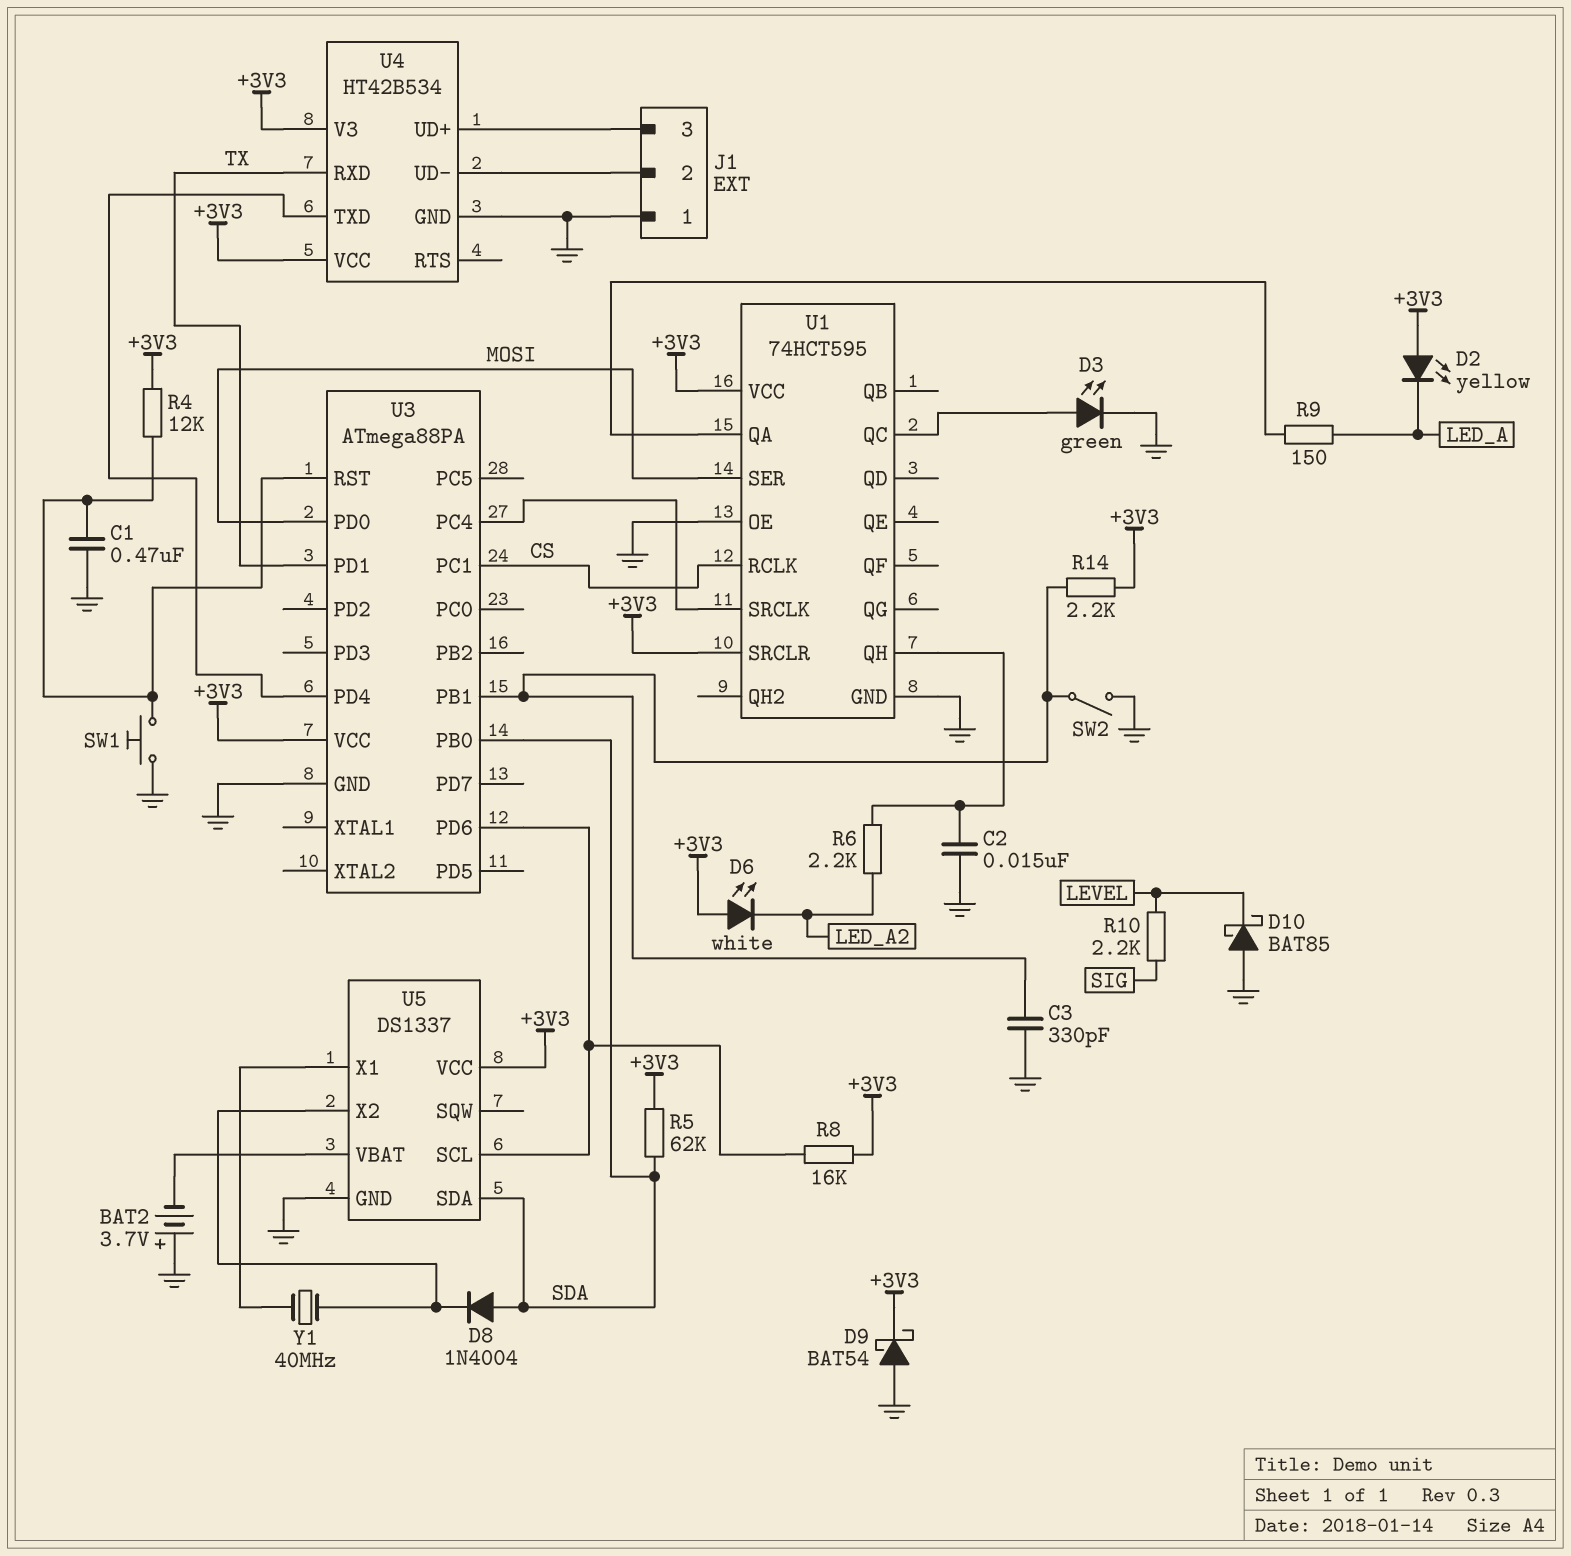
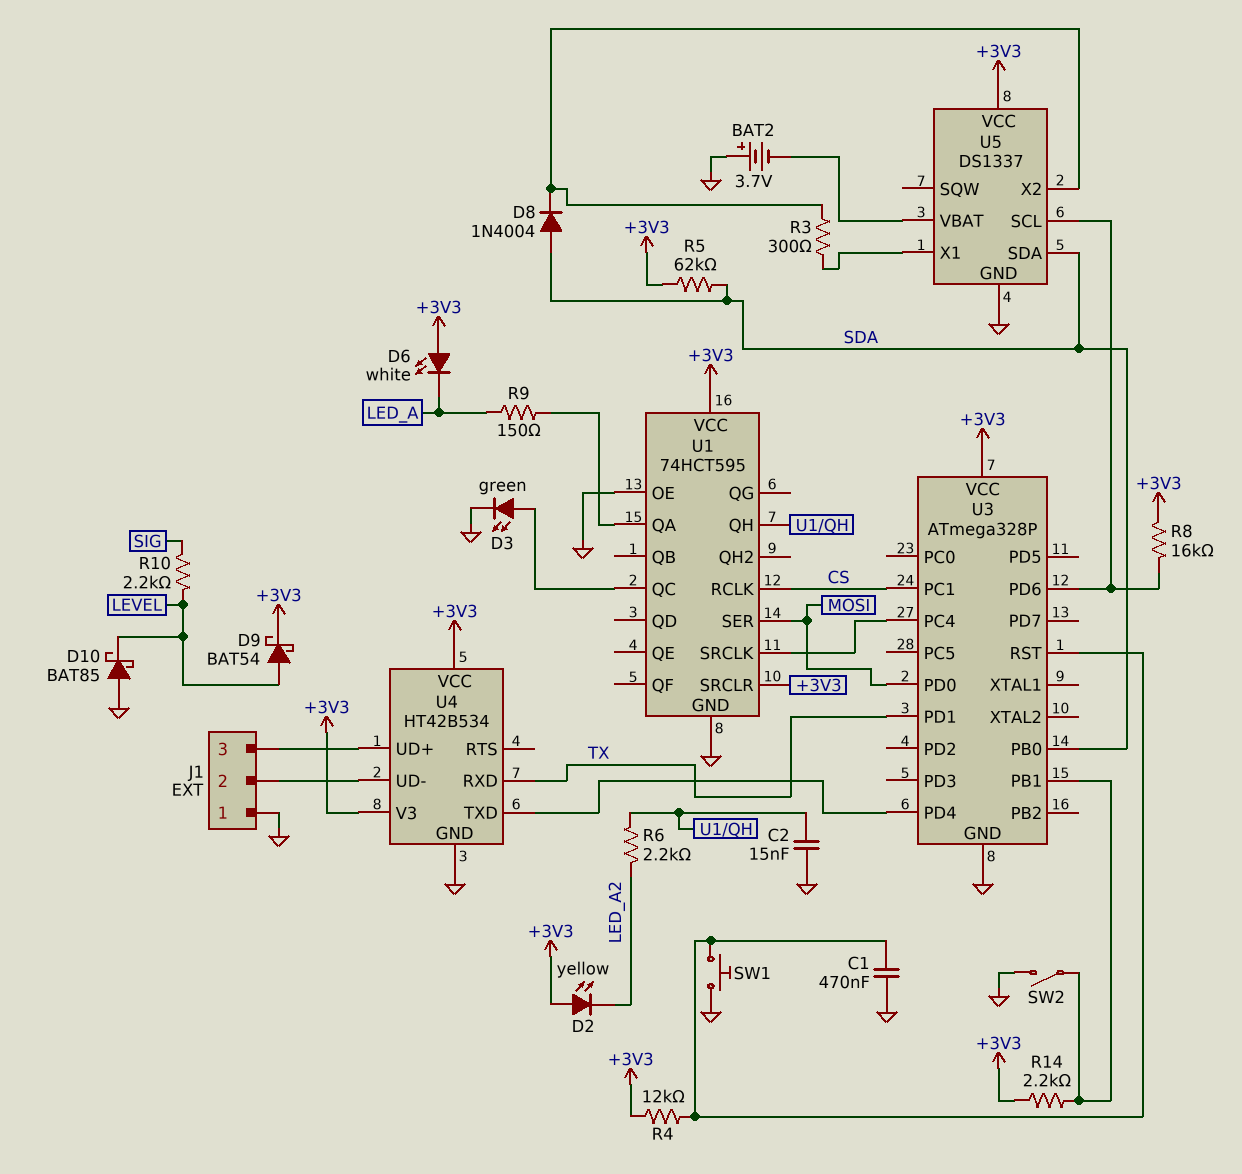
C3: 330pF (GND, U3/PB1) -> none
D2: LED yellow (A +3V3, K LED_A) -> LED yellow (A +3V3, K LED_A2)
D6: LED white (A +3V3, K LED_A2) -> LED white (A +3V3, K LED_A)
D9: schottky BAT54 (A GND, K +3V3) -> schottky BAT54 (A LEVEL, K +3V3)
R3: none -> 300 (U5/X1, U5/X2)
U3: ATmega88PA -> ATmega328P
Y1: 40MHz (U5/X1, U5/X2) -> none

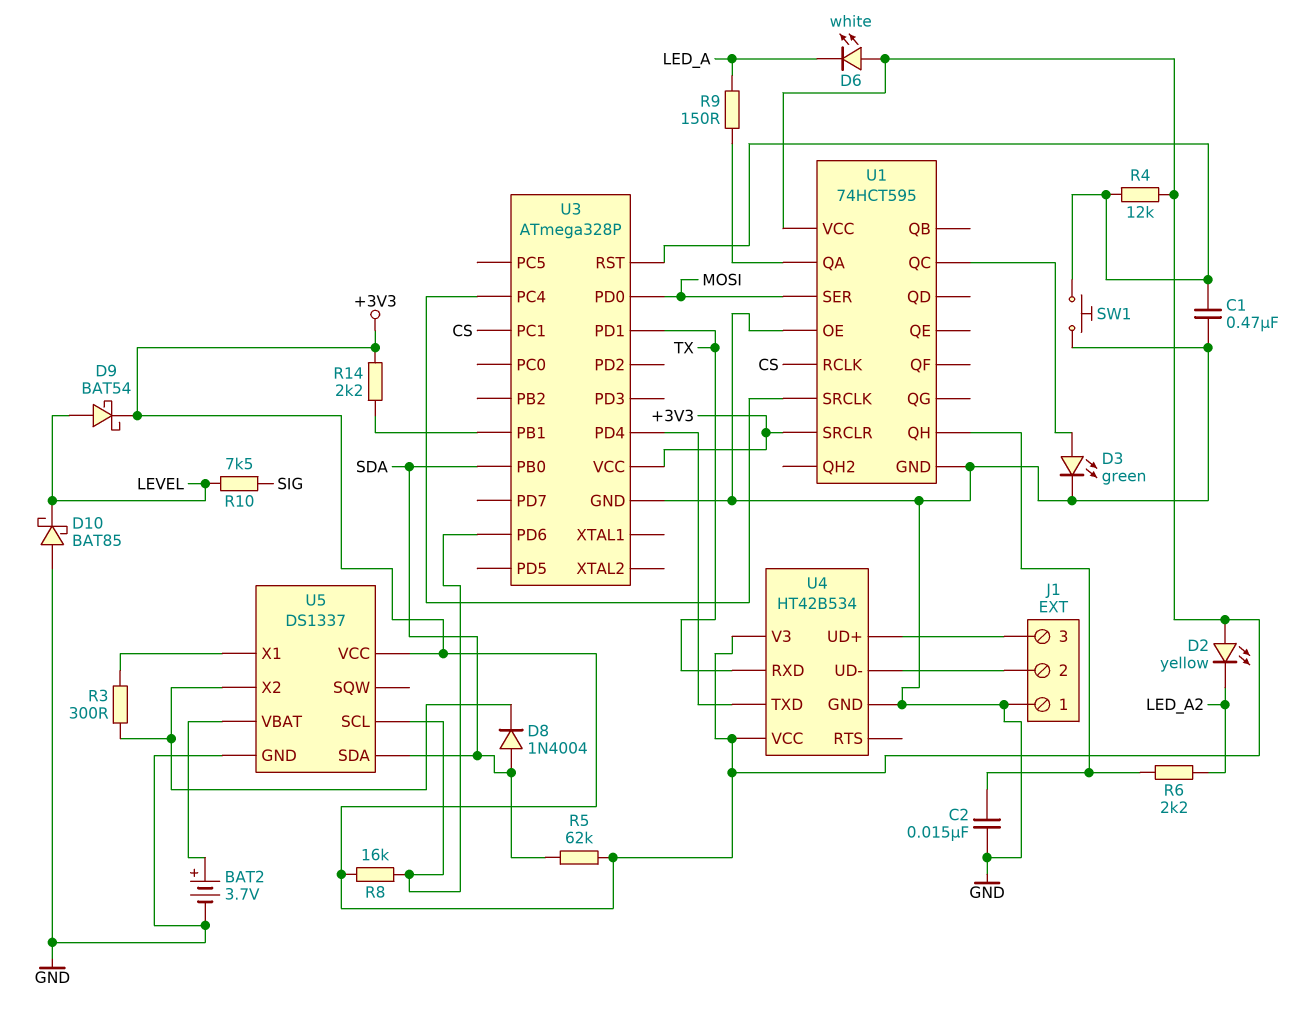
BAT2: 3.7V (plus GND, minus U5/VBAT) -> 3.7V (plus U5/VBAT, minus GND)
R10: 2.2k (LEVEL, SIG) -> 7.5k (LEVEL, SIG)
SW2: switch (GND, U3/PB1) -> none

